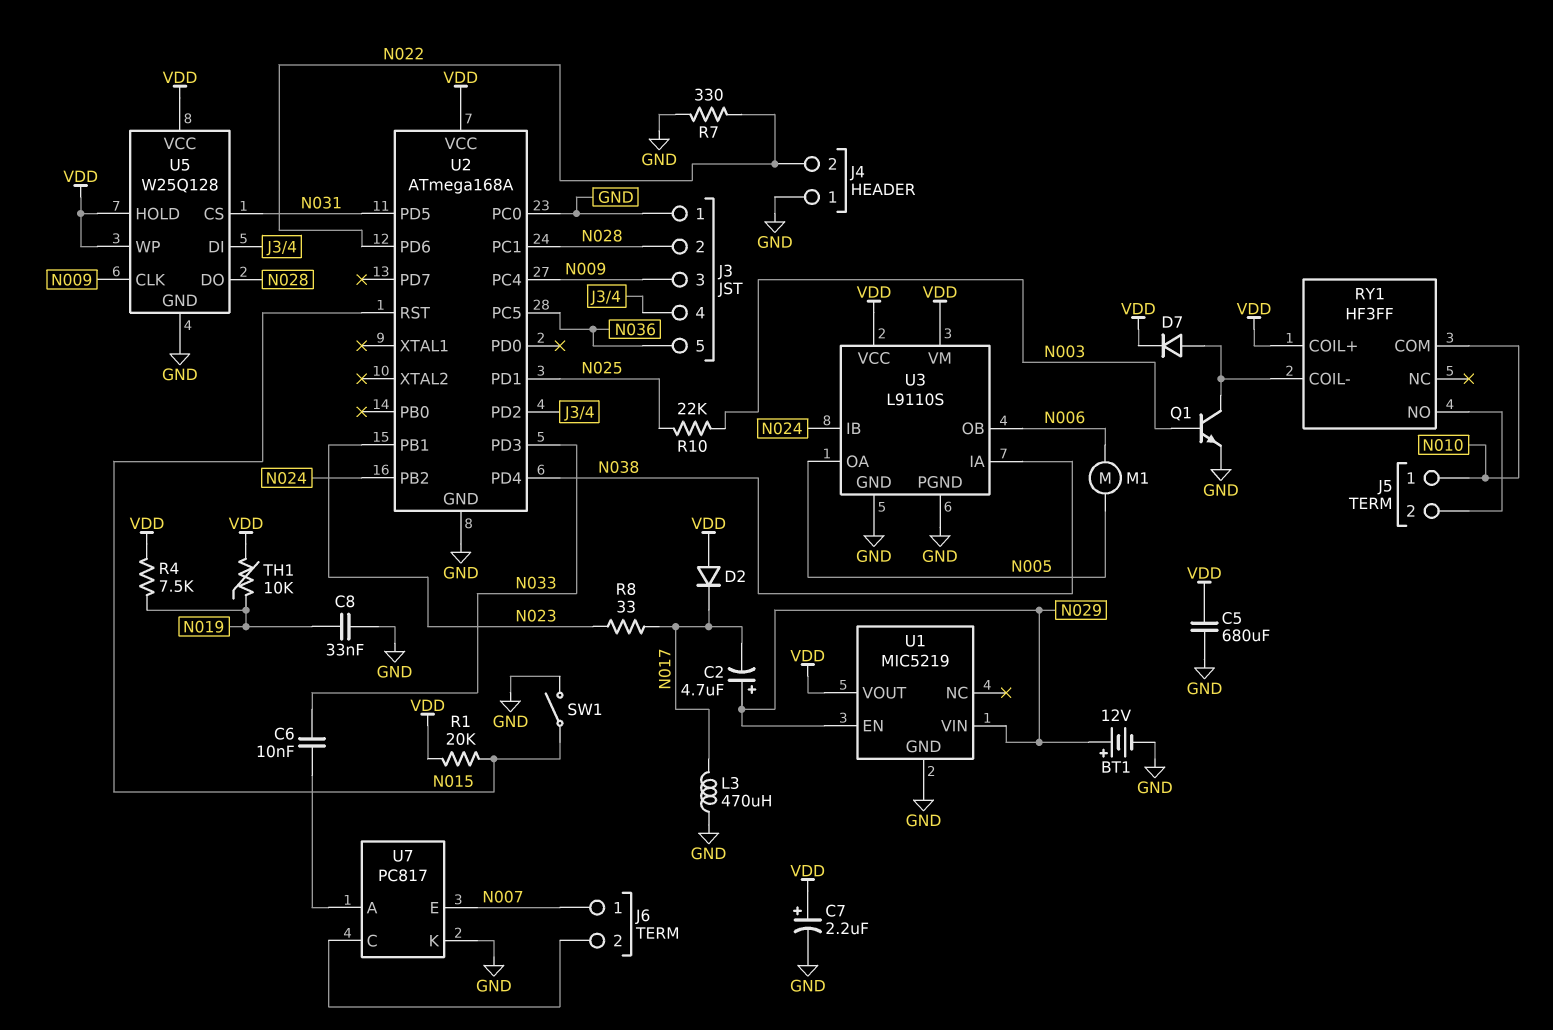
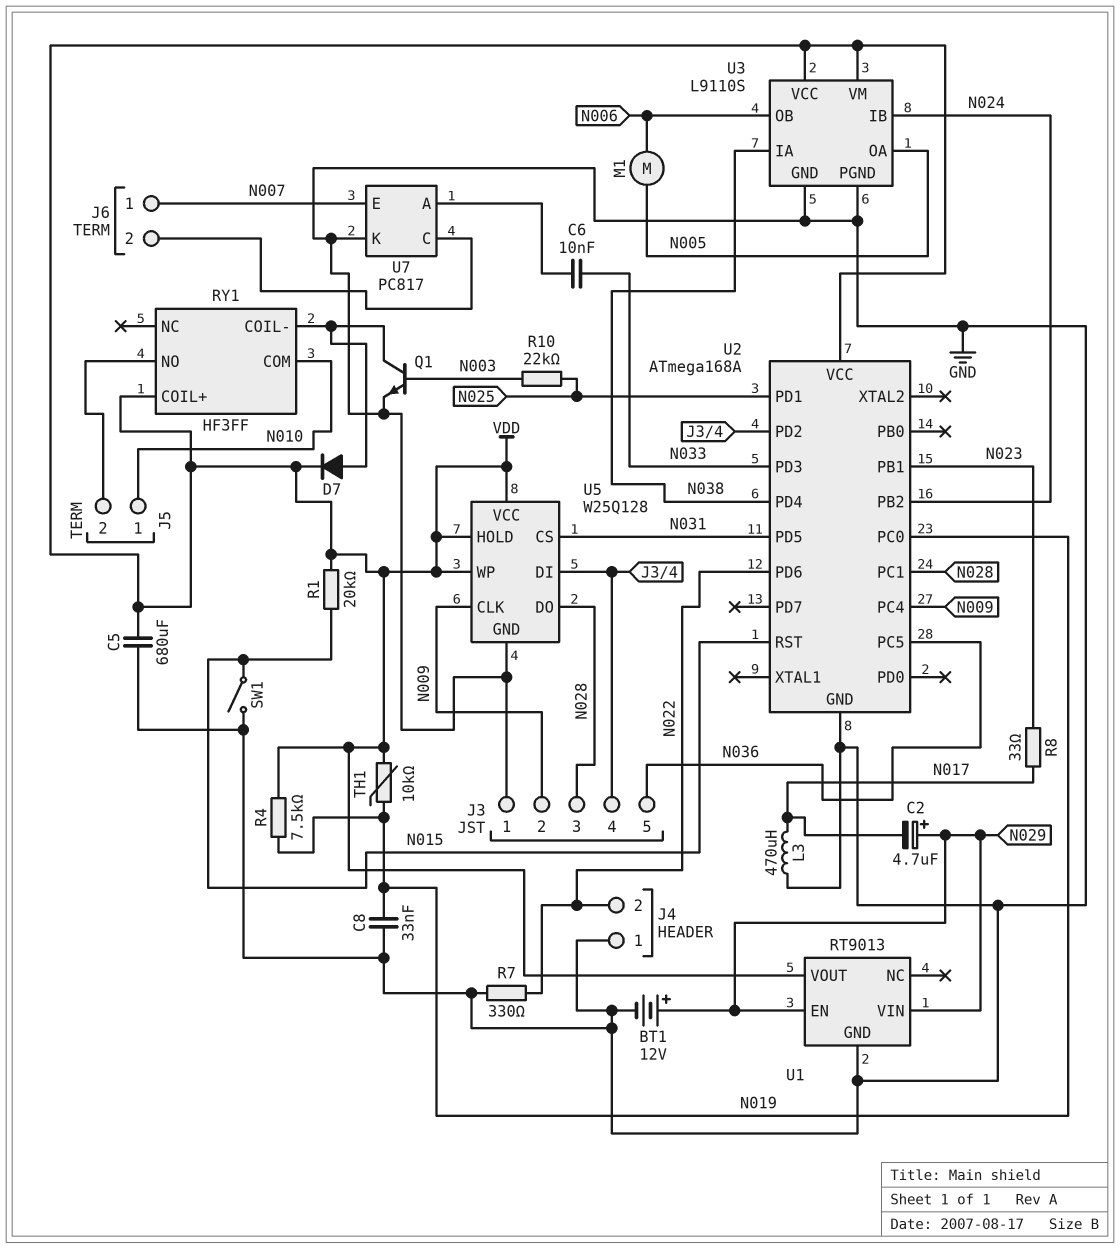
C7: 2.2uF (plus VDD, minus GND) -> none
D2: diode (A VDD, K N017) -> none
J3 pin 2: N028 -> N009
J3 pin 3: N009 -> N028
U1: MIC5219 -> RT9013
U2 pin PC0: GND -> N019

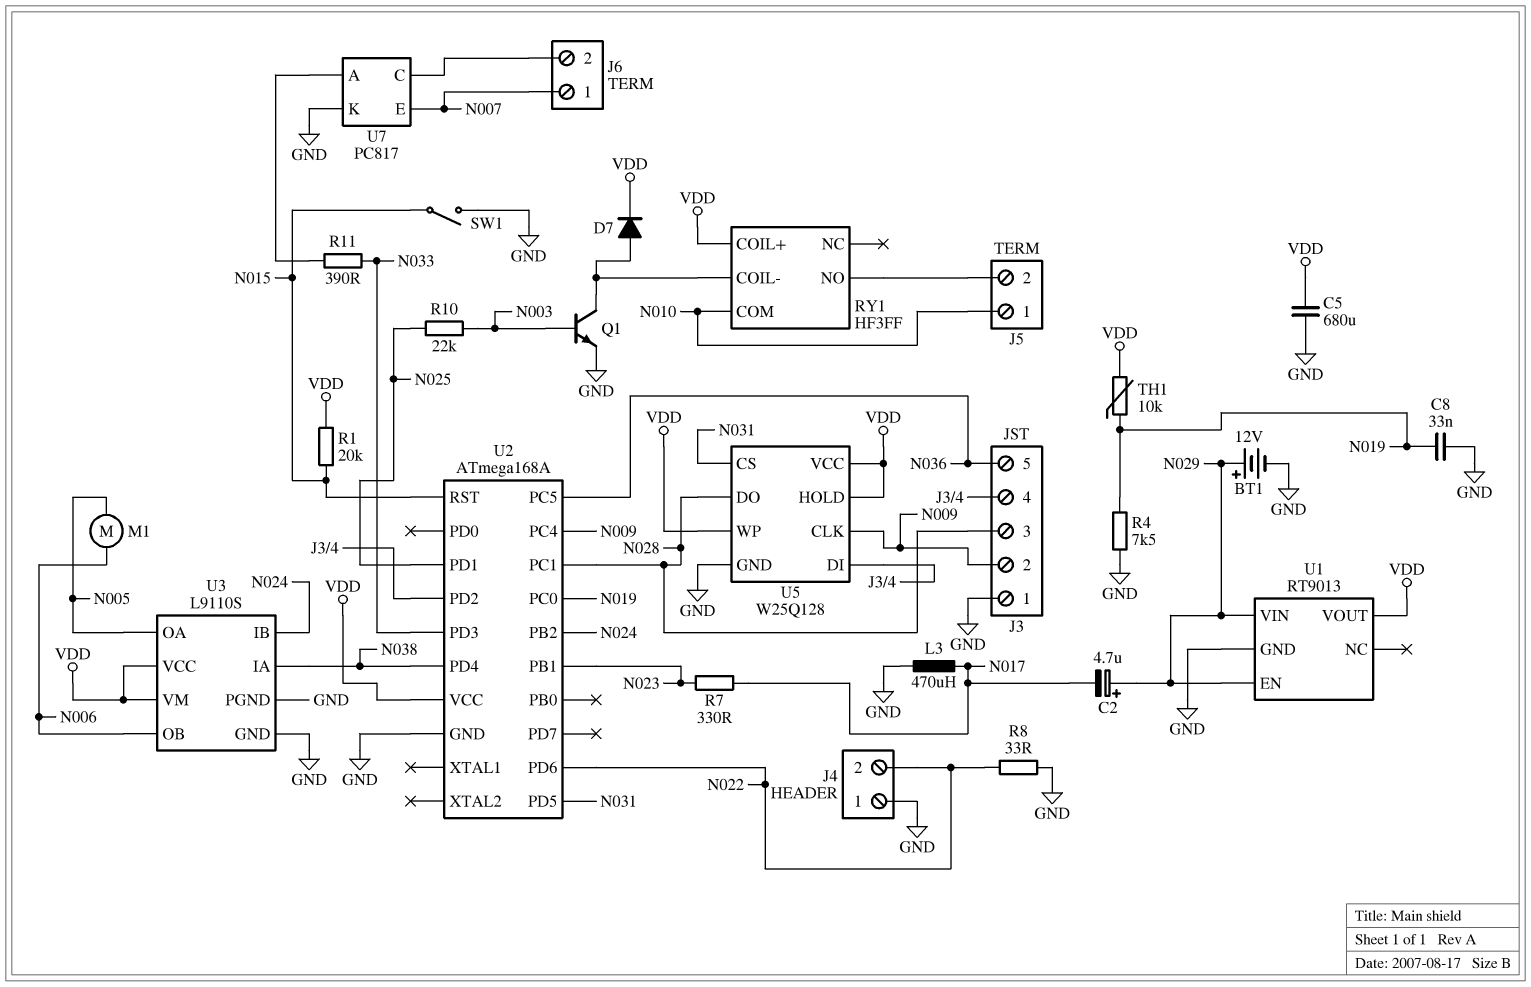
C6: 10nF (N033, U7/A) -> none
R4: 7.5k (N019, VDD) -> 7.5k (GND, N019)
R7: 330 (GND, N022) -> 330 (N017, N023)
R8: 33 (N017, N023) -> 33 (GND, N022)
R11: none -> 390 (N033, U7/A)

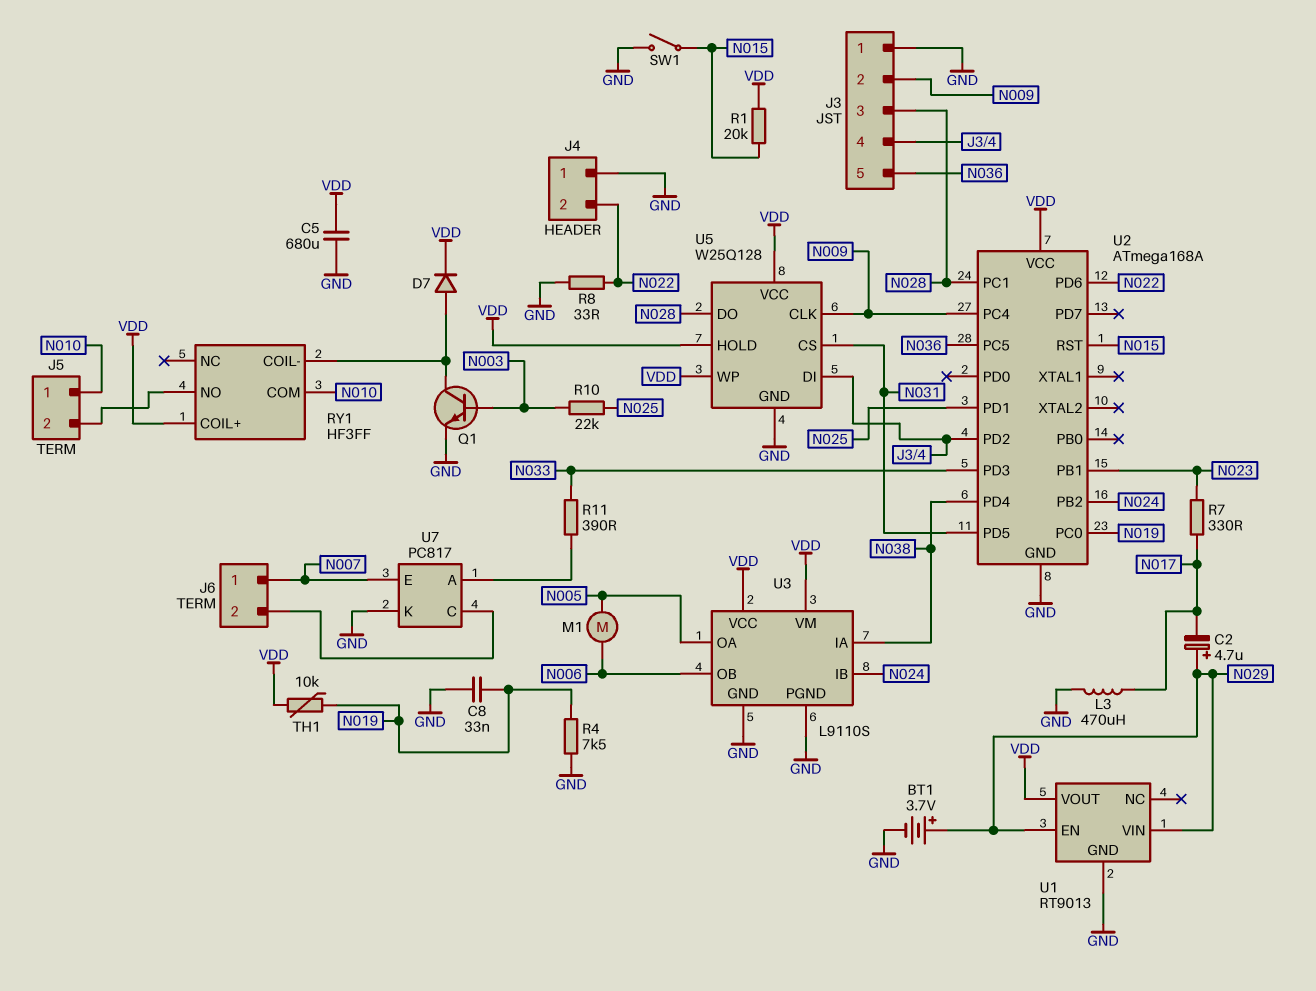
BT1: 12V (plus N029, minus GND) -> 3.7V (plus N029, minus GND)

